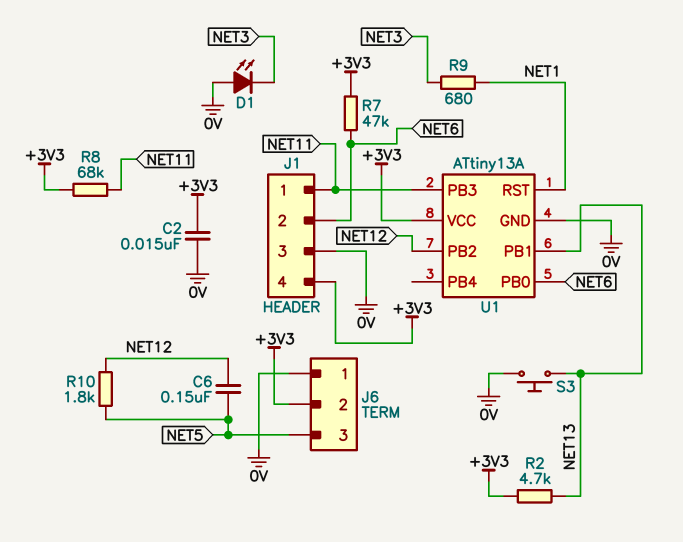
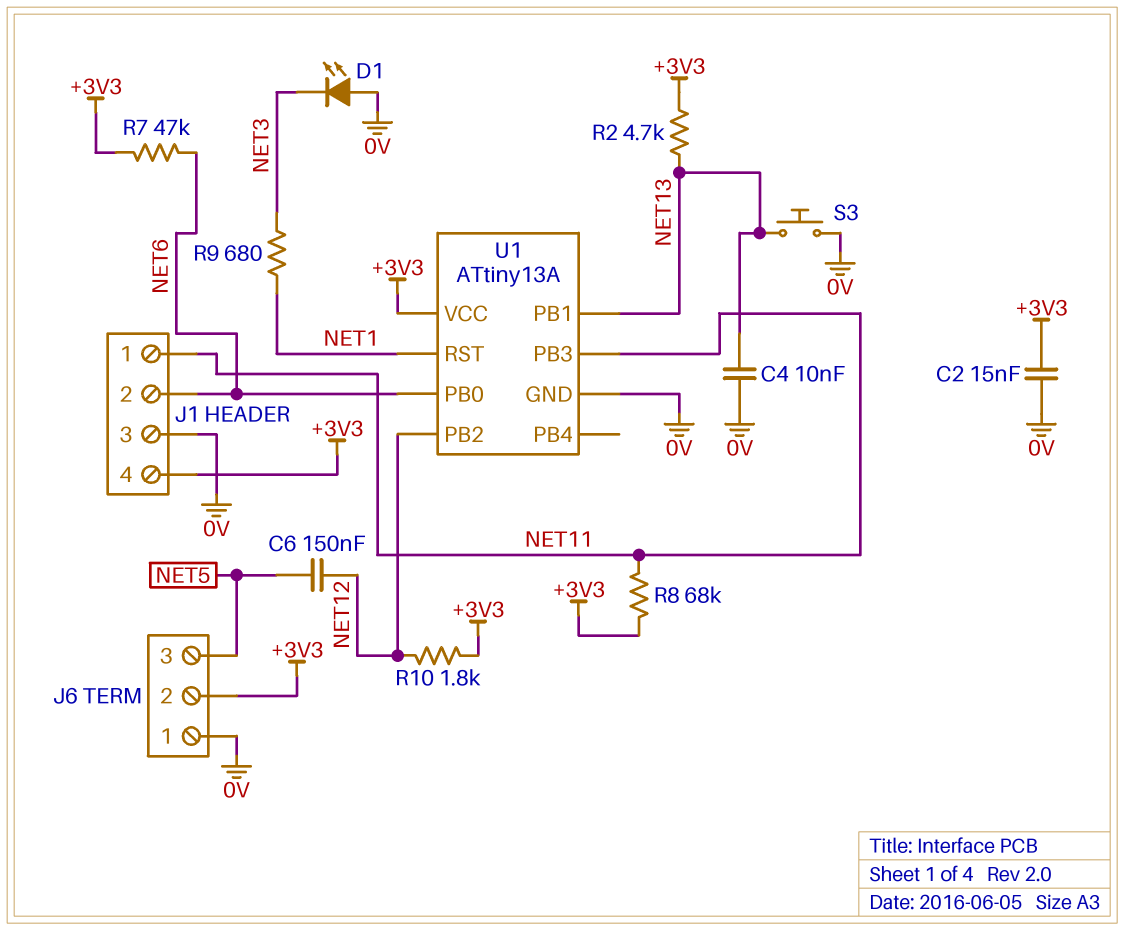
C4: none -> 10nF (0V, NET13)
R10: 1.8k (NET5, NET12) -> 1.8k (+3V3, NET12)

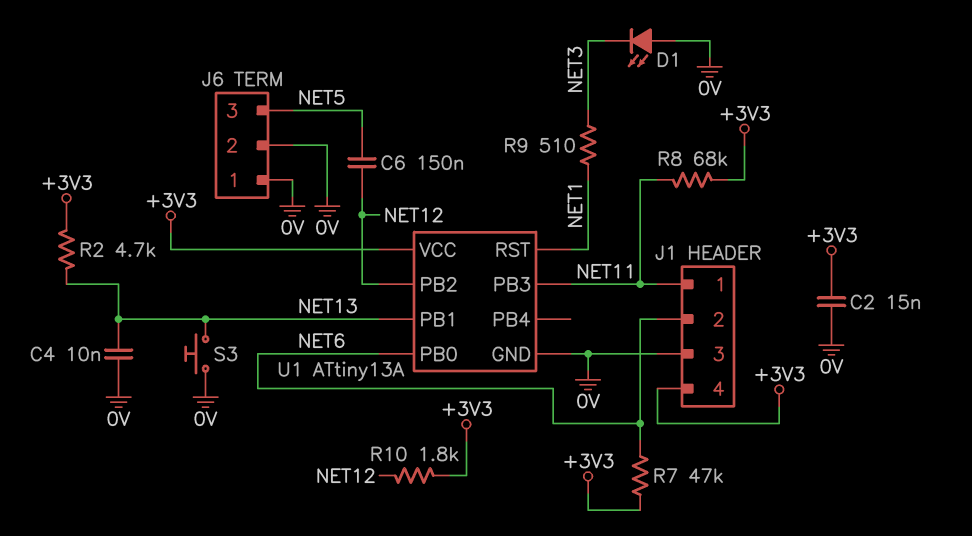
J6 pin 2: +3V3 -> 0V
R9: 680 (NET1, NET3) -> 510 (NET1, NET3)

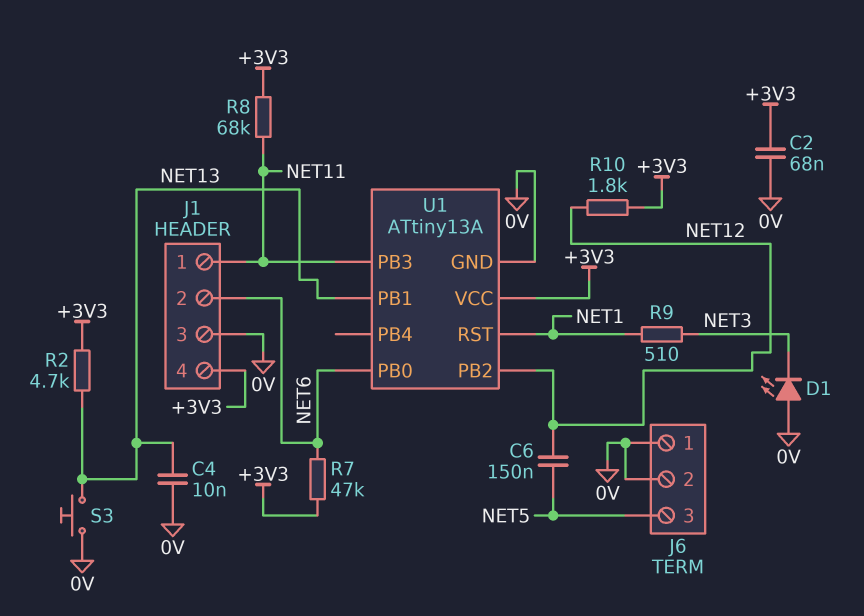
C2: 15nF (+3V3, 0V) -> 68nF (+3V3, 0V)

